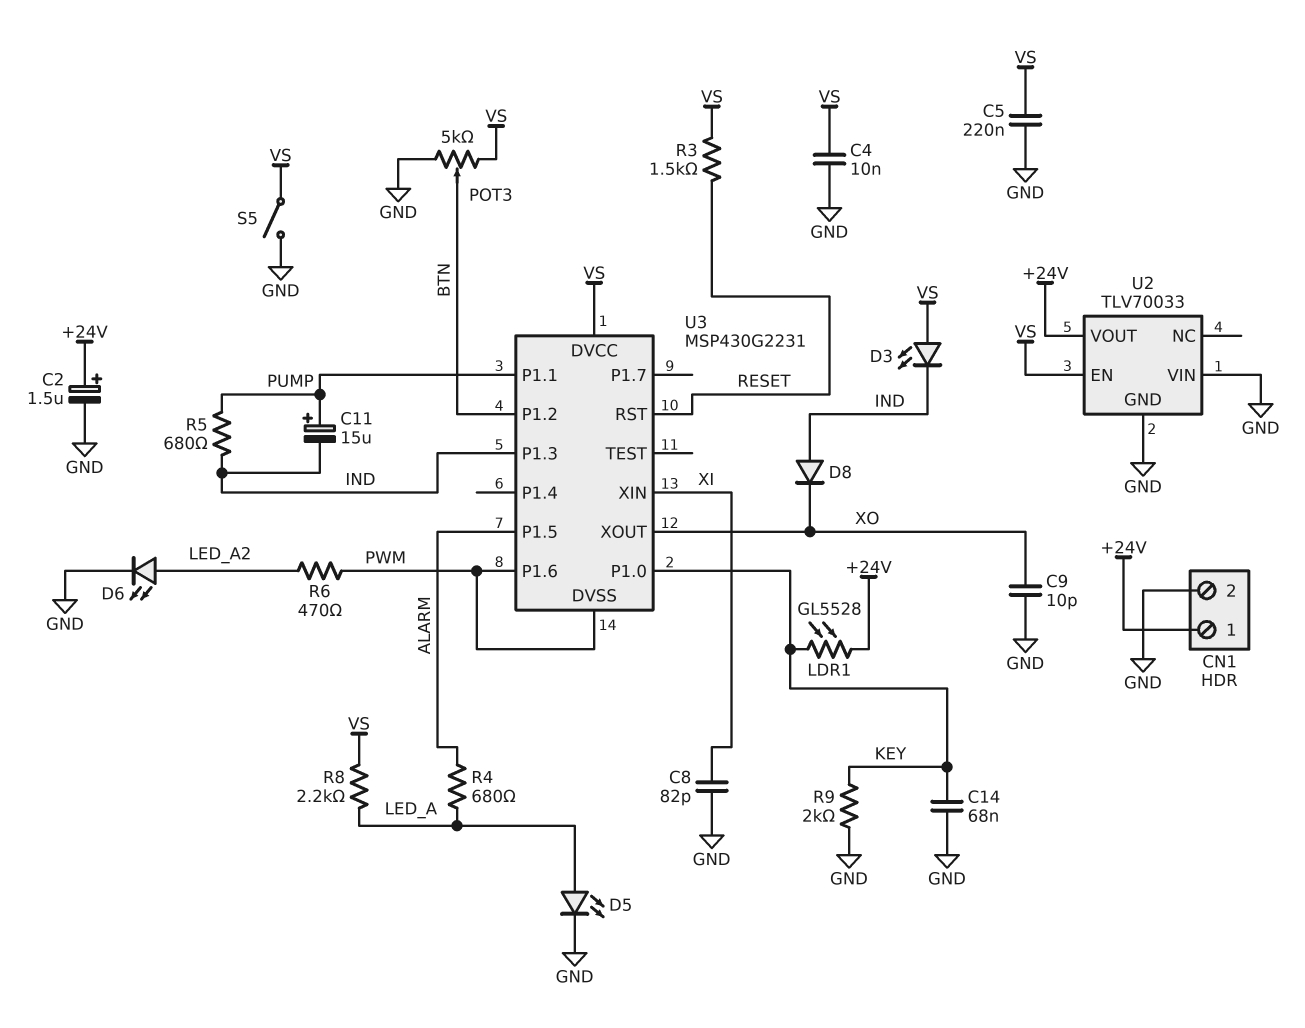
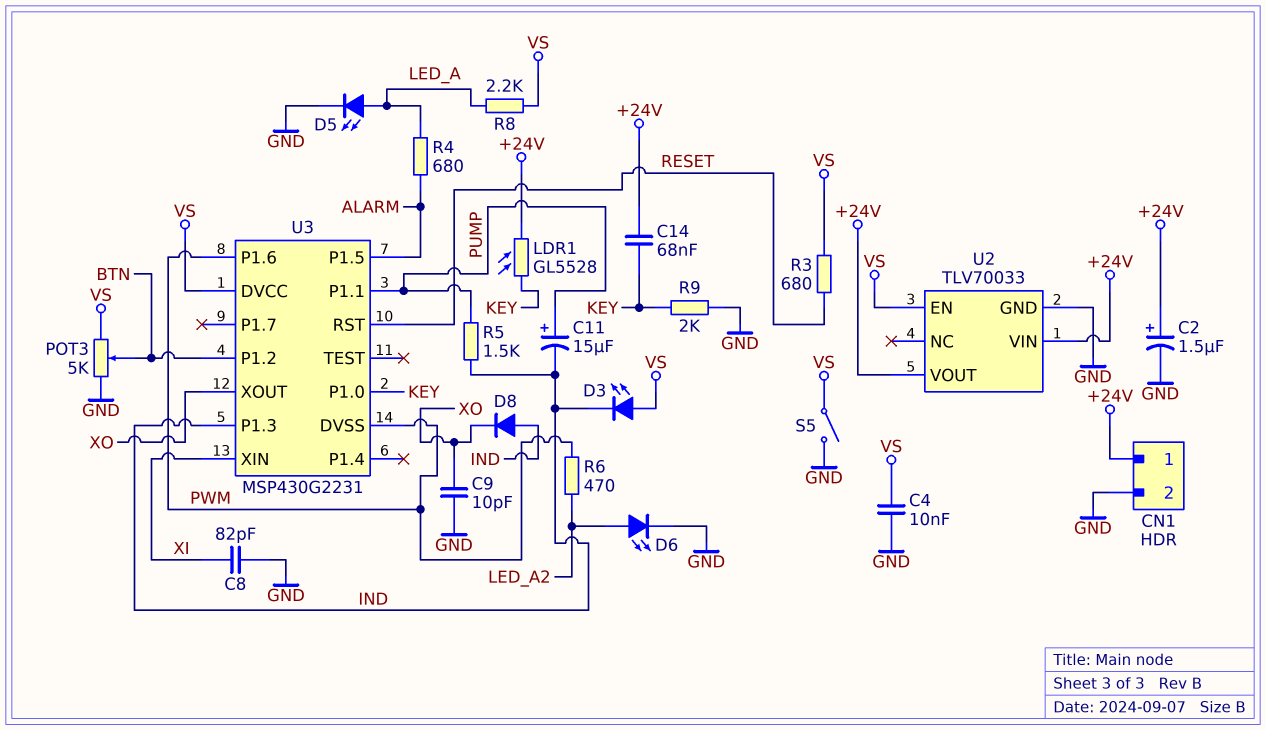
C5: 220nF (GND, VS) -> none
C14: 68nF (GND, KEY) -> 68nF (+24V, KEY)
R3: 1.5k (RESET, VS) -> 680 (RESET, VS)
R5: 680 (IND, PUMP) -> 1.5k (IND, PUMP)
U2 pin VIN: GND -> +24V

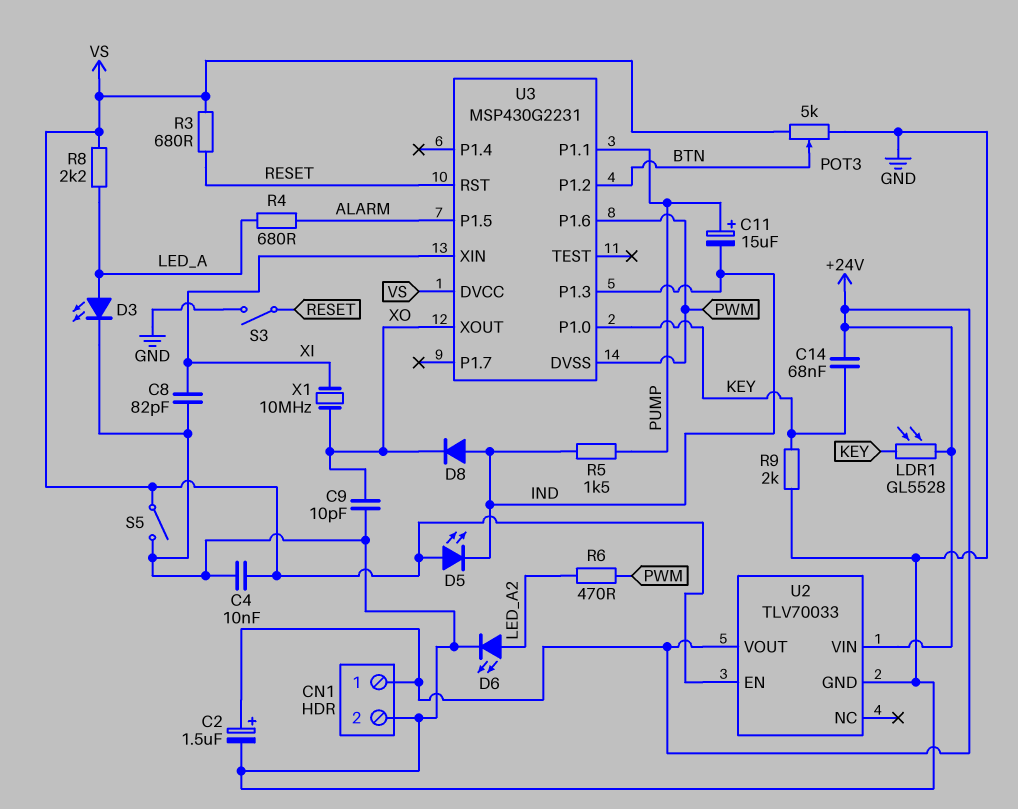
D3: LED (A VS, K IND) -> LED (A LED_A, K GND)
D5: LED (A LED_A, K GND) -> LED (A VS, K IND)
S3: none -> switch (GND, RESET)
X1: none -> 10MHz (XI, XO)

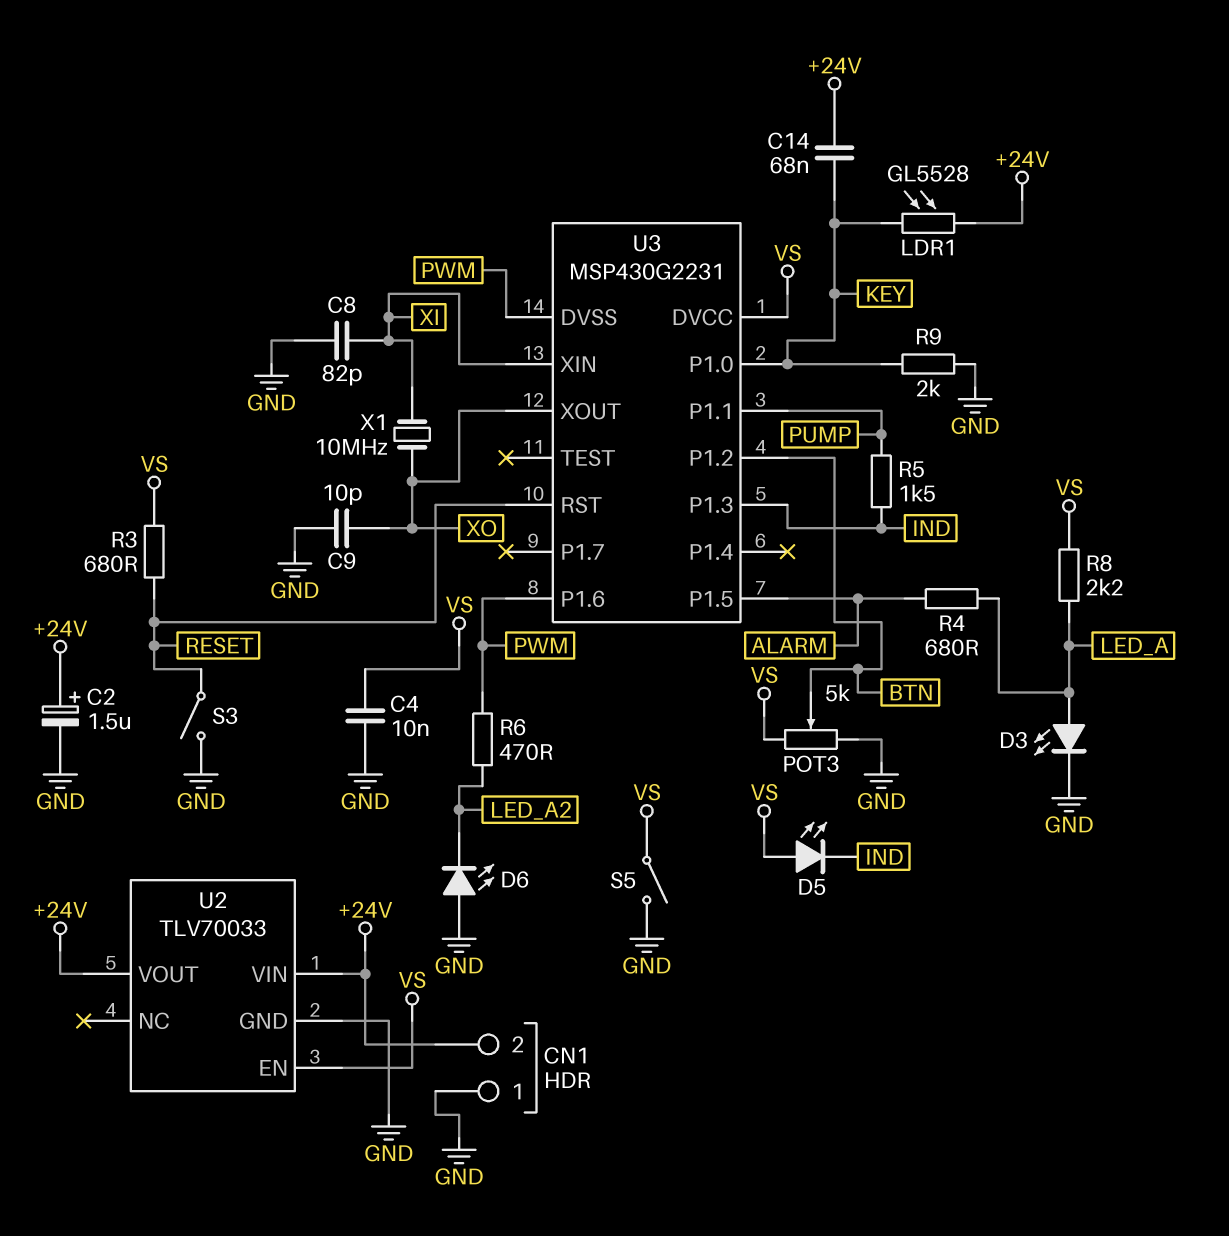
C11: 15uF (plus PUMP, minus IND) -> none
CN1 pin 1: +24V -> GND
CN1 pin 2: GND -> +24V
D6: LED (A LED_A2, K GND) -> LED (A GND, K LED_A2)
D8: diode (A IND, K XO) -> none

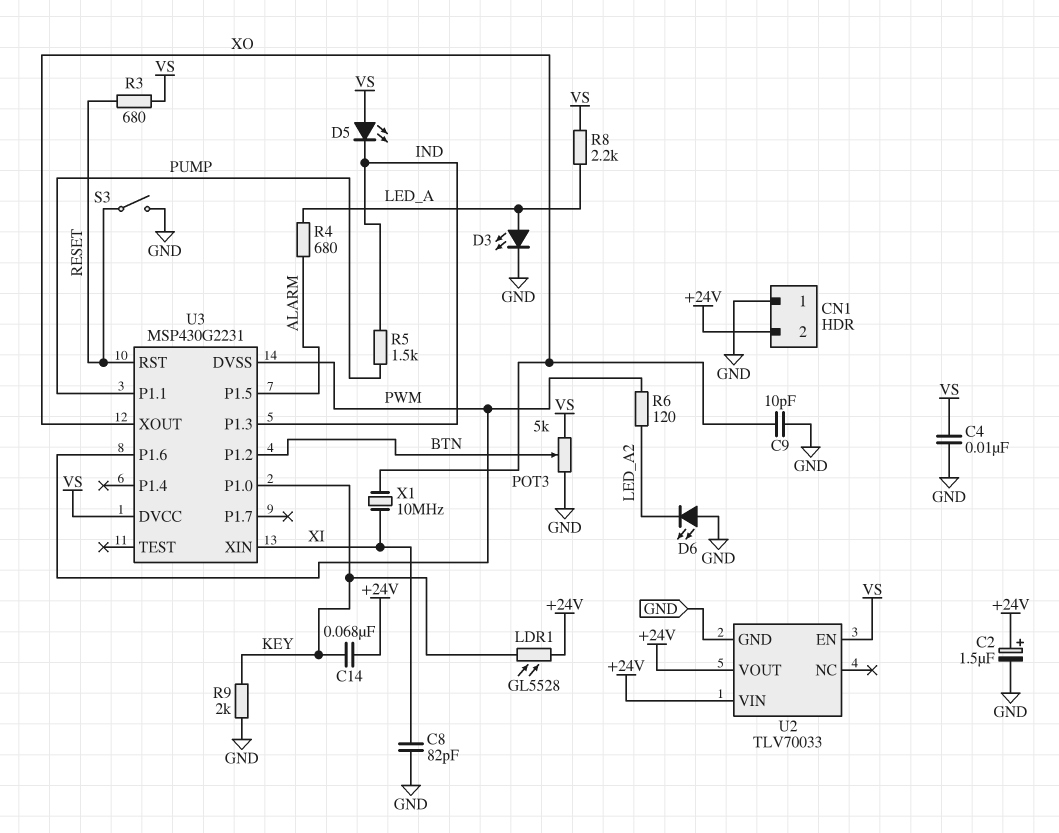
R6: 470 (LED_A2, PWM) -> 120 (LED_A2, PWM)
S5: switch (GND, VS) -> none

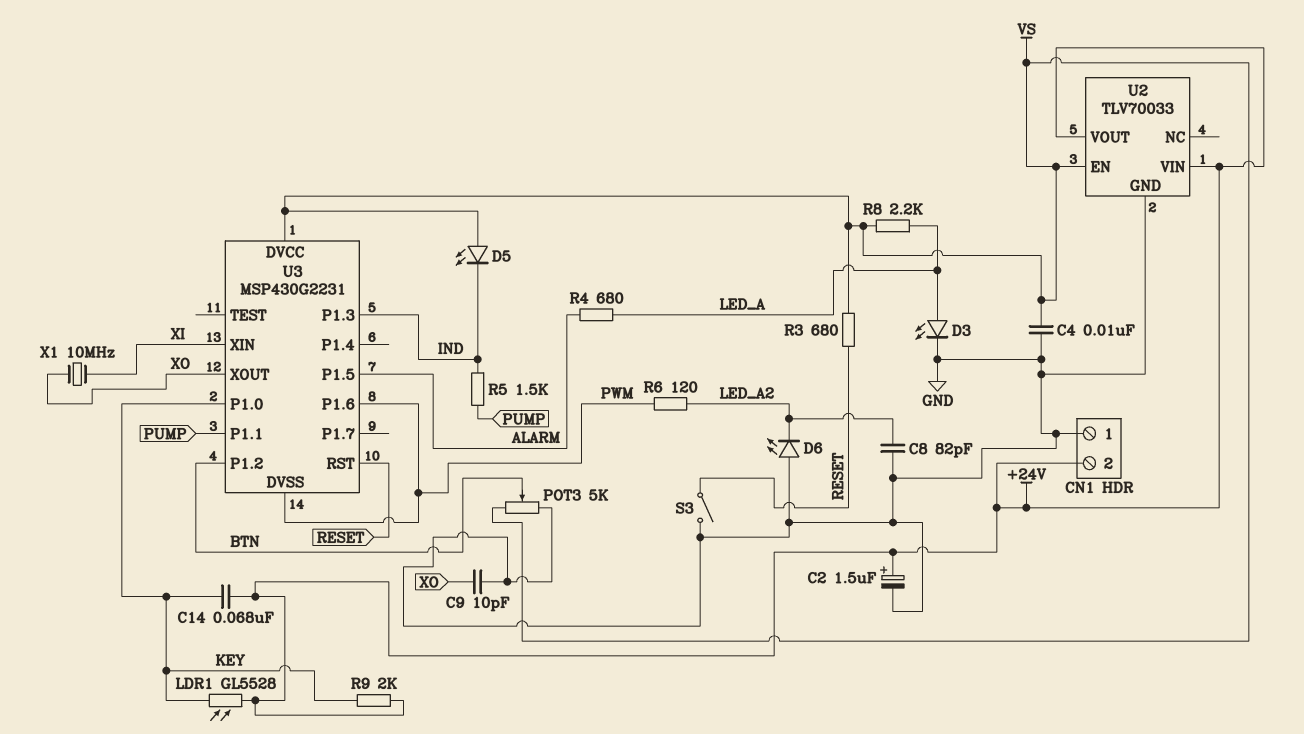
C8: 82pF (GND, XI) -> 82pF (GND, LED_A2)
R9: 2k (GND, KEY) -> 2k (+24V, KEY)

